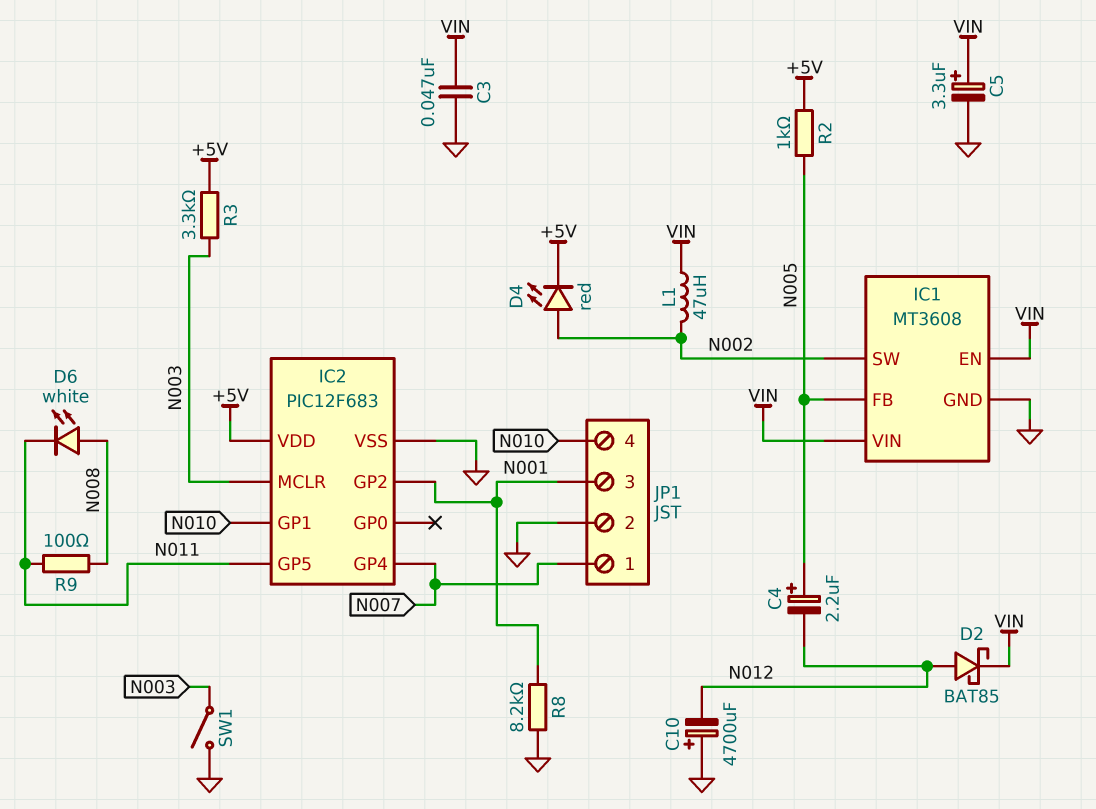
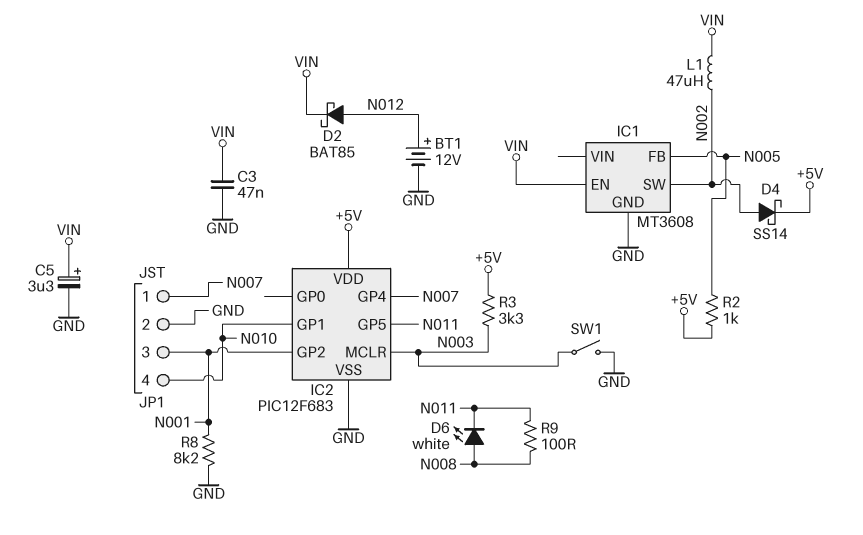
BT1: none -> 12V (plus N012, minus GND)
C4: 2.2uF (plus N005, minus N012) -> none
C10: 4700uF (plus GND, minus N012) -> none
D4: LED red (A N002, K +5V) -> schottky SS14 (A N002, K +5V)
IC1 pin VIN: VIN -> none

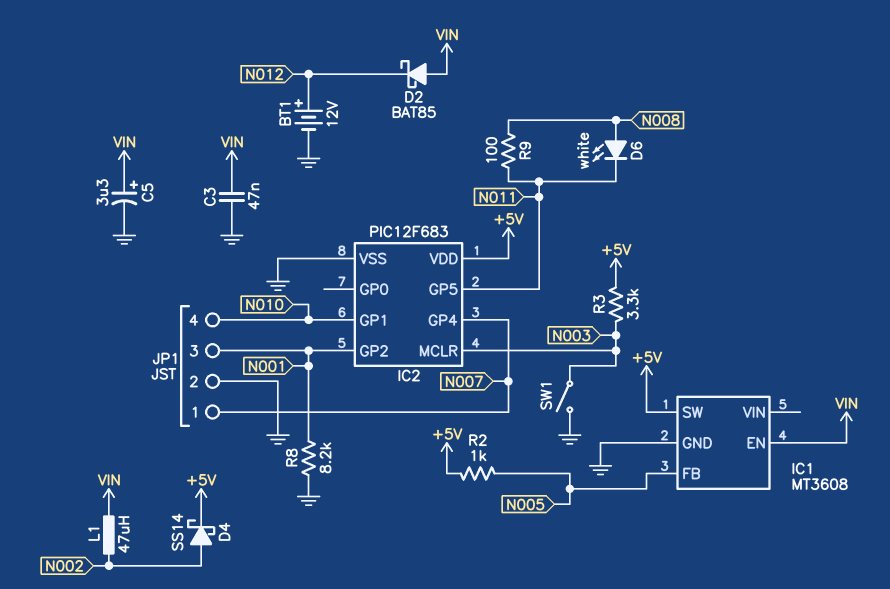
D2: schottky BAT85 (A N012, K VIN) -> schottky BAT85 (A VIN, K N012)
IC1 pin SW: N002 -> +5V

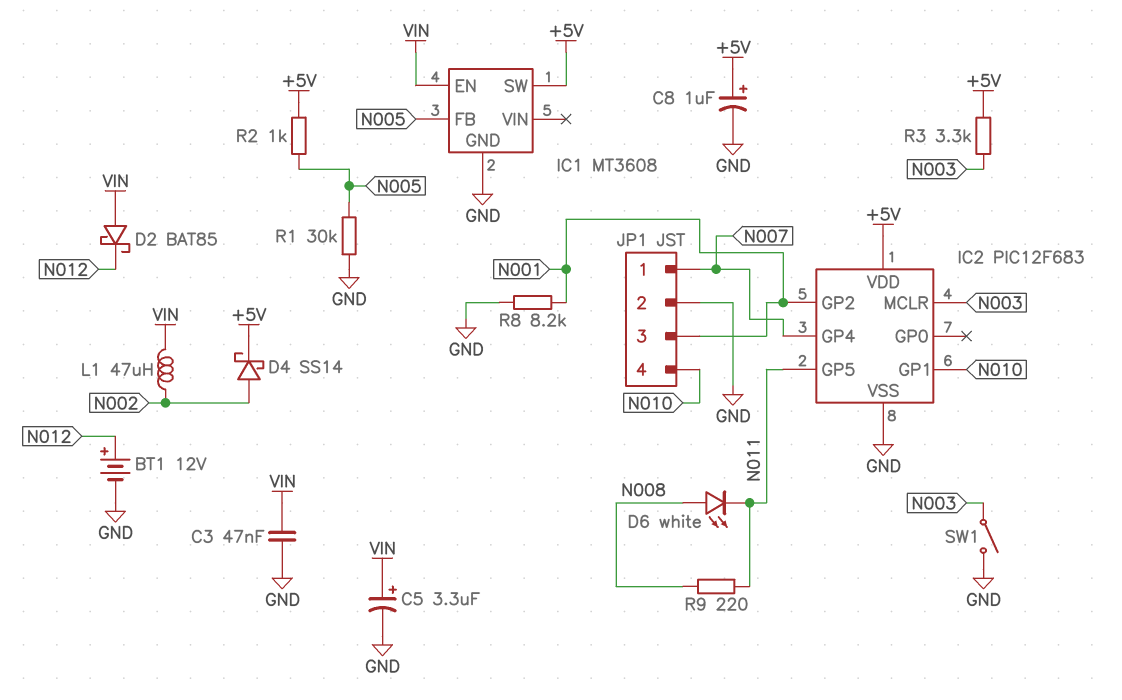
C8: none -> 1uF (plus +5V, minus GND)
R1: none -> 30k (GND, N005)
R9: 100 (N008, N011) -> 220 (N008, N011)

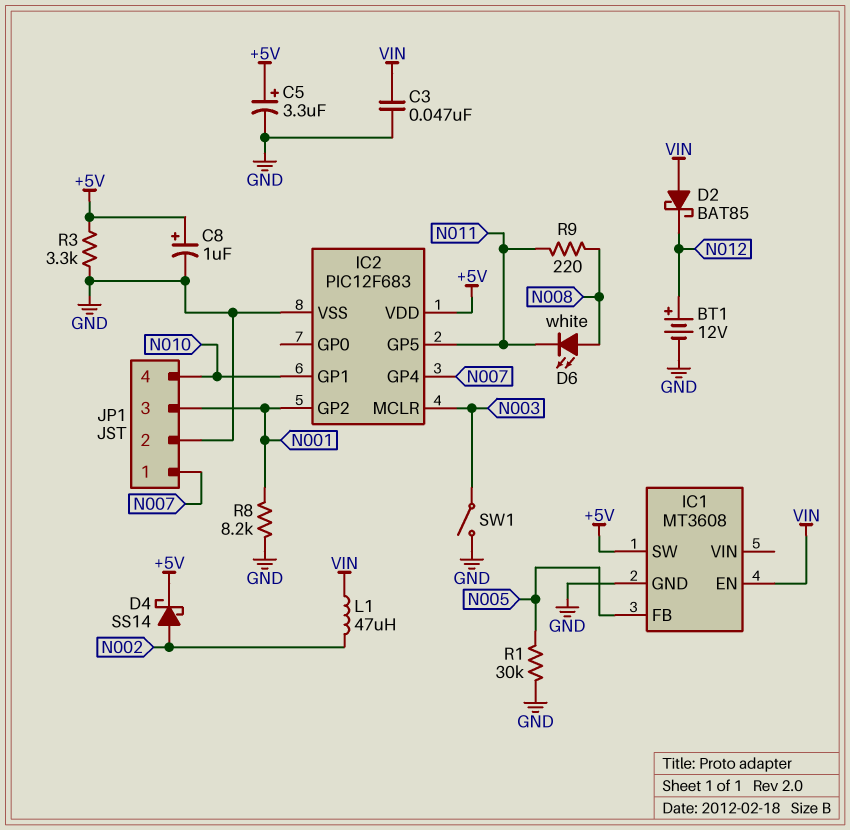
C5: 3.3uF (plus VIN, minus GND) -> 3.3uF (plus +5V, minus GND)
R2: 1k (+5V, N005) -> none
R3: 3.3k (+5V, N003) -> 3.3k (+5V, GND)

